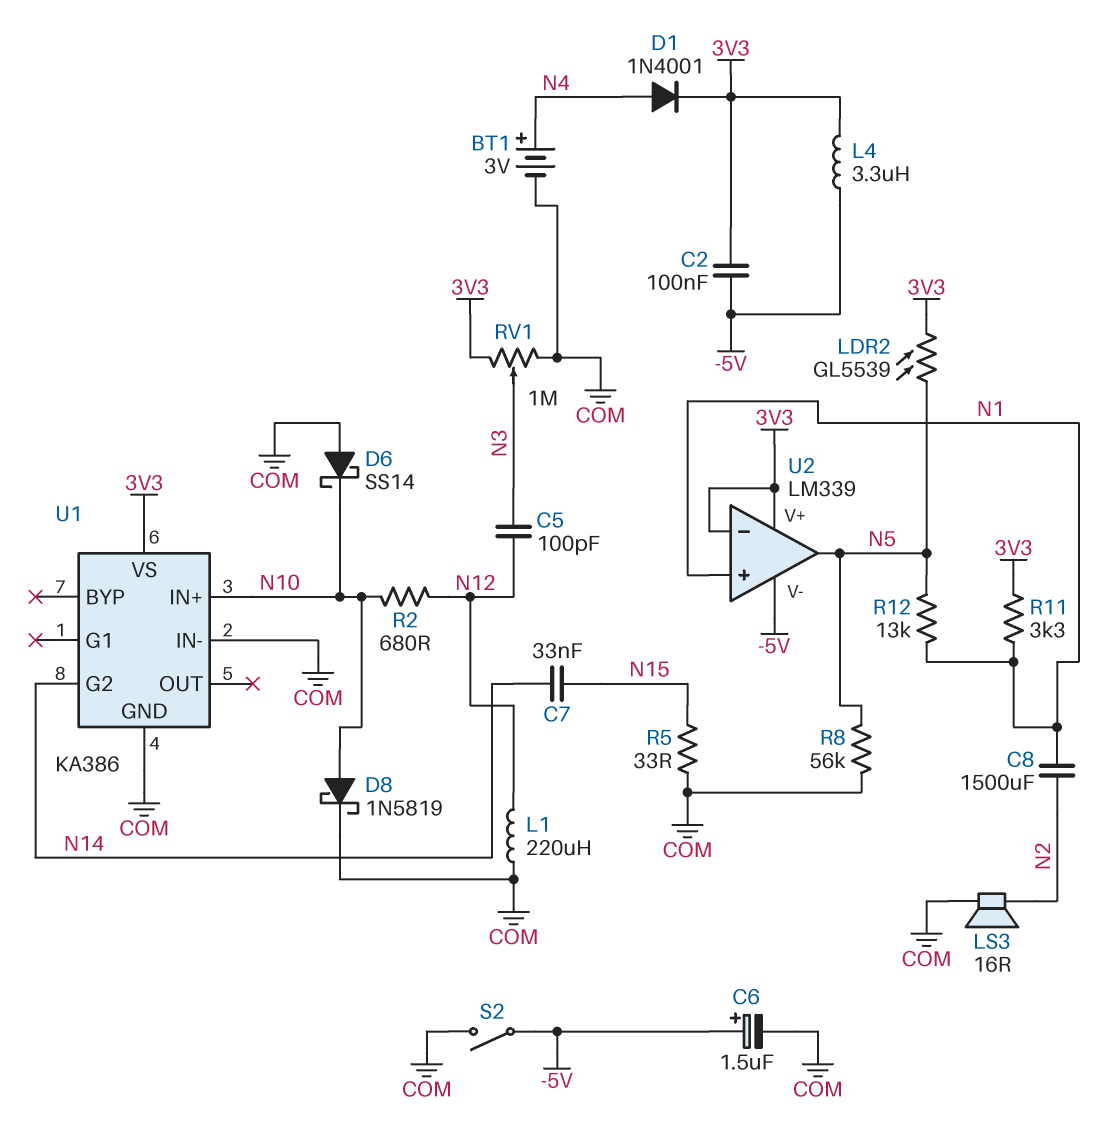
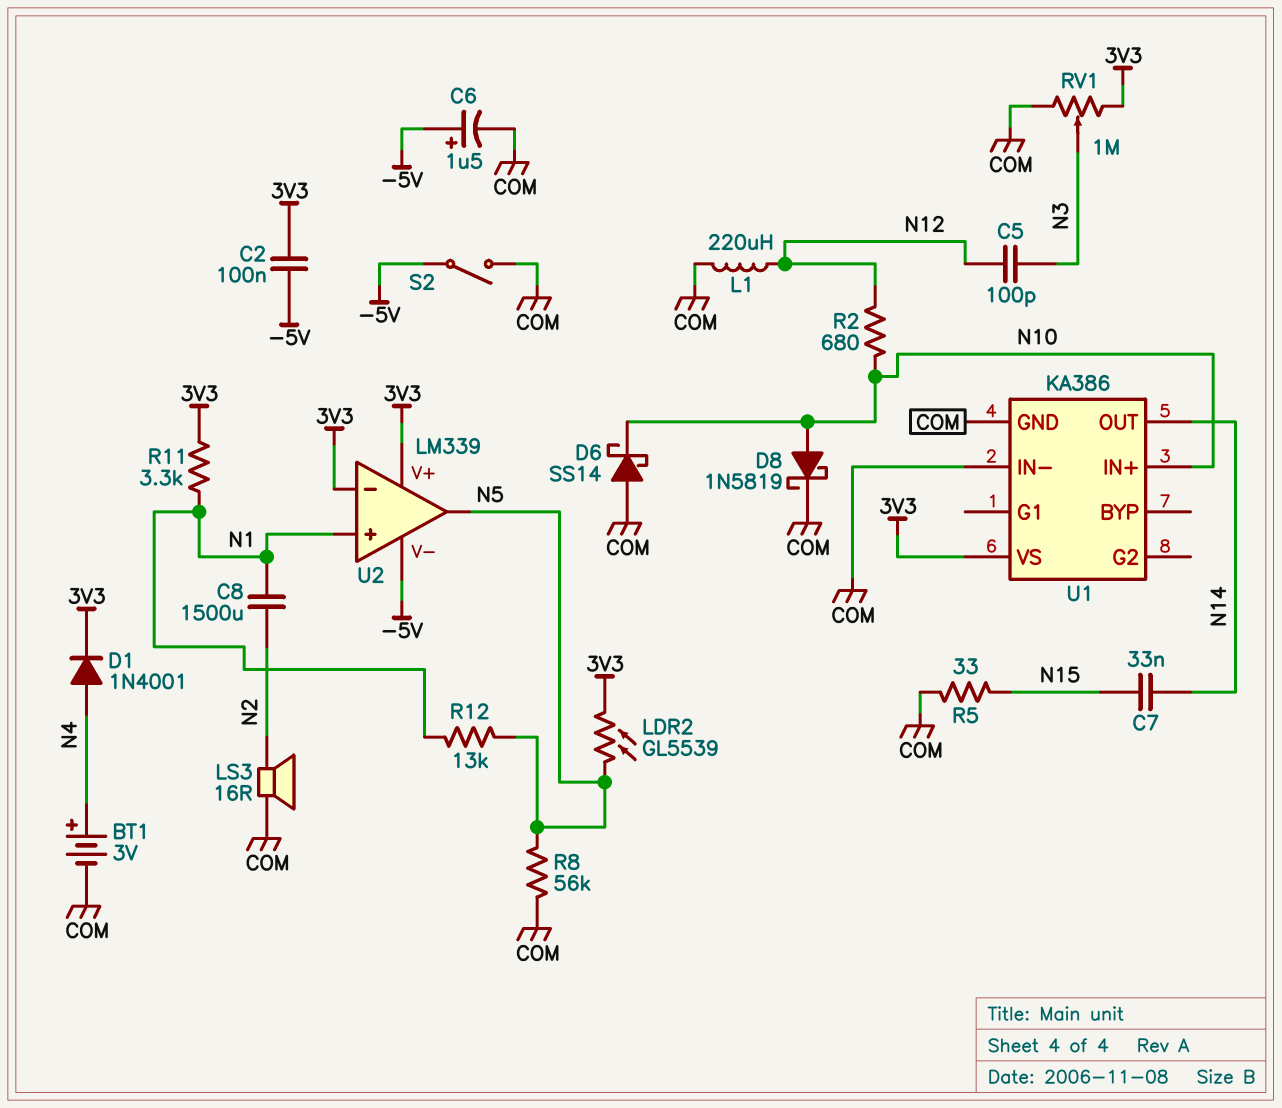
L4: 3.3uH (-5V, 3V3) -> none
U1 pin G2: N14 -> none
U1 pin OUT: none -> N14

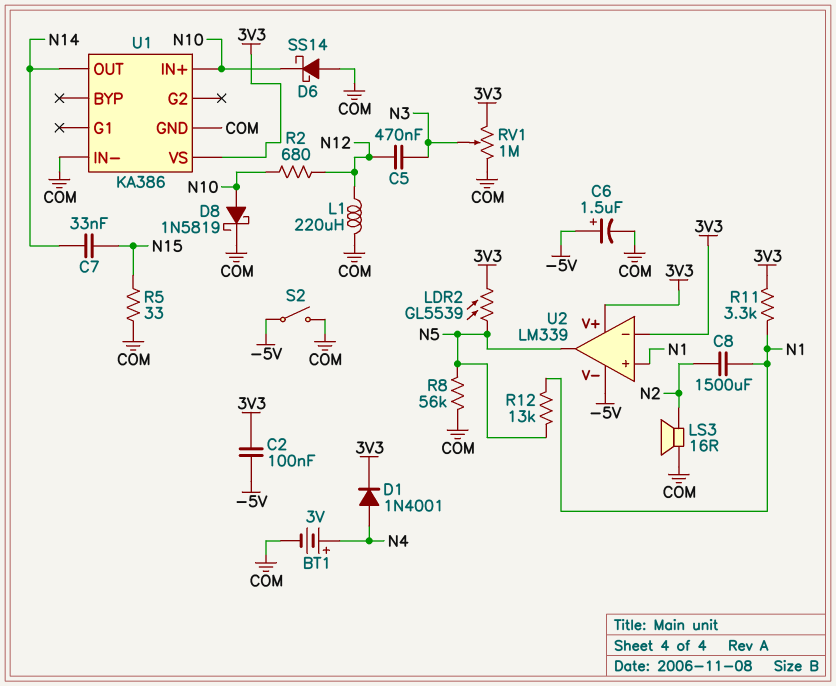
C5: 100pF (N3, N12) -> 470nF (N3, N12)

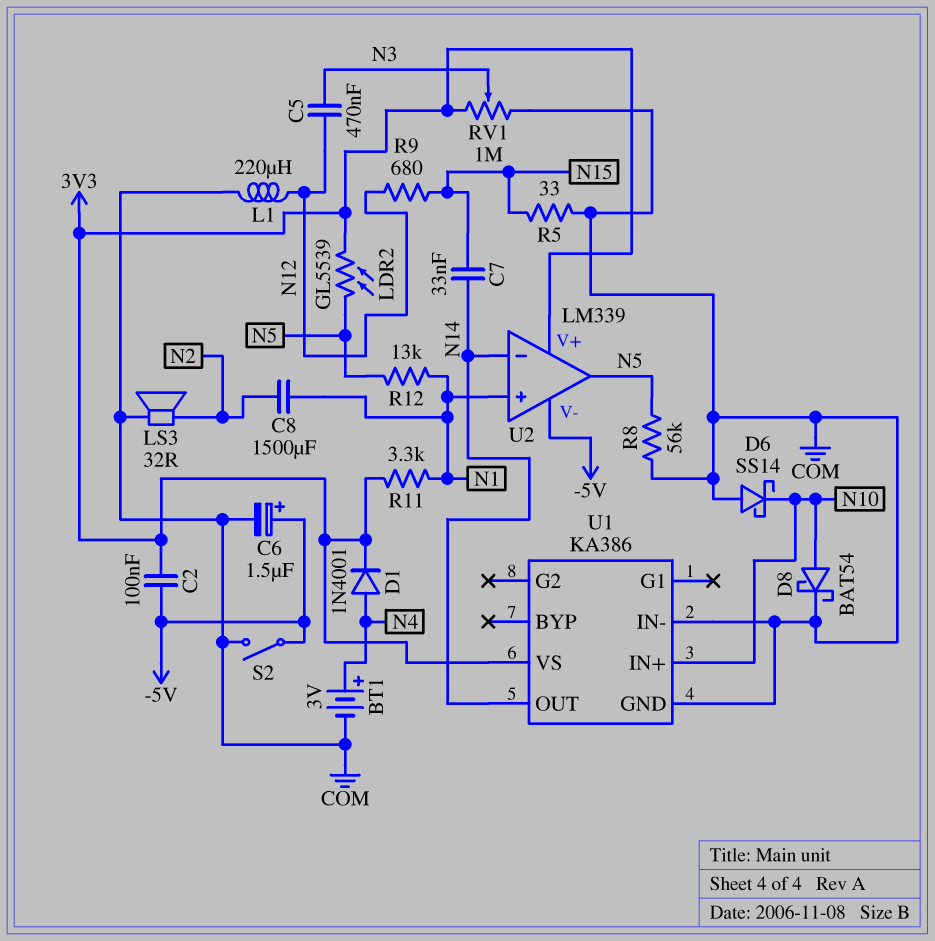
D8: schottky 1N5819 (A N10, K COM) -> schottky BAT54 (A N10, K COM)
LS3: speaker 16R (COM, N2) -> speaker 32R (COM, N2)
R2: 680 (N10, N12) -> none
R9: none -> 680 (N12, N15)
U2 pin in-: 3V3 -> N14

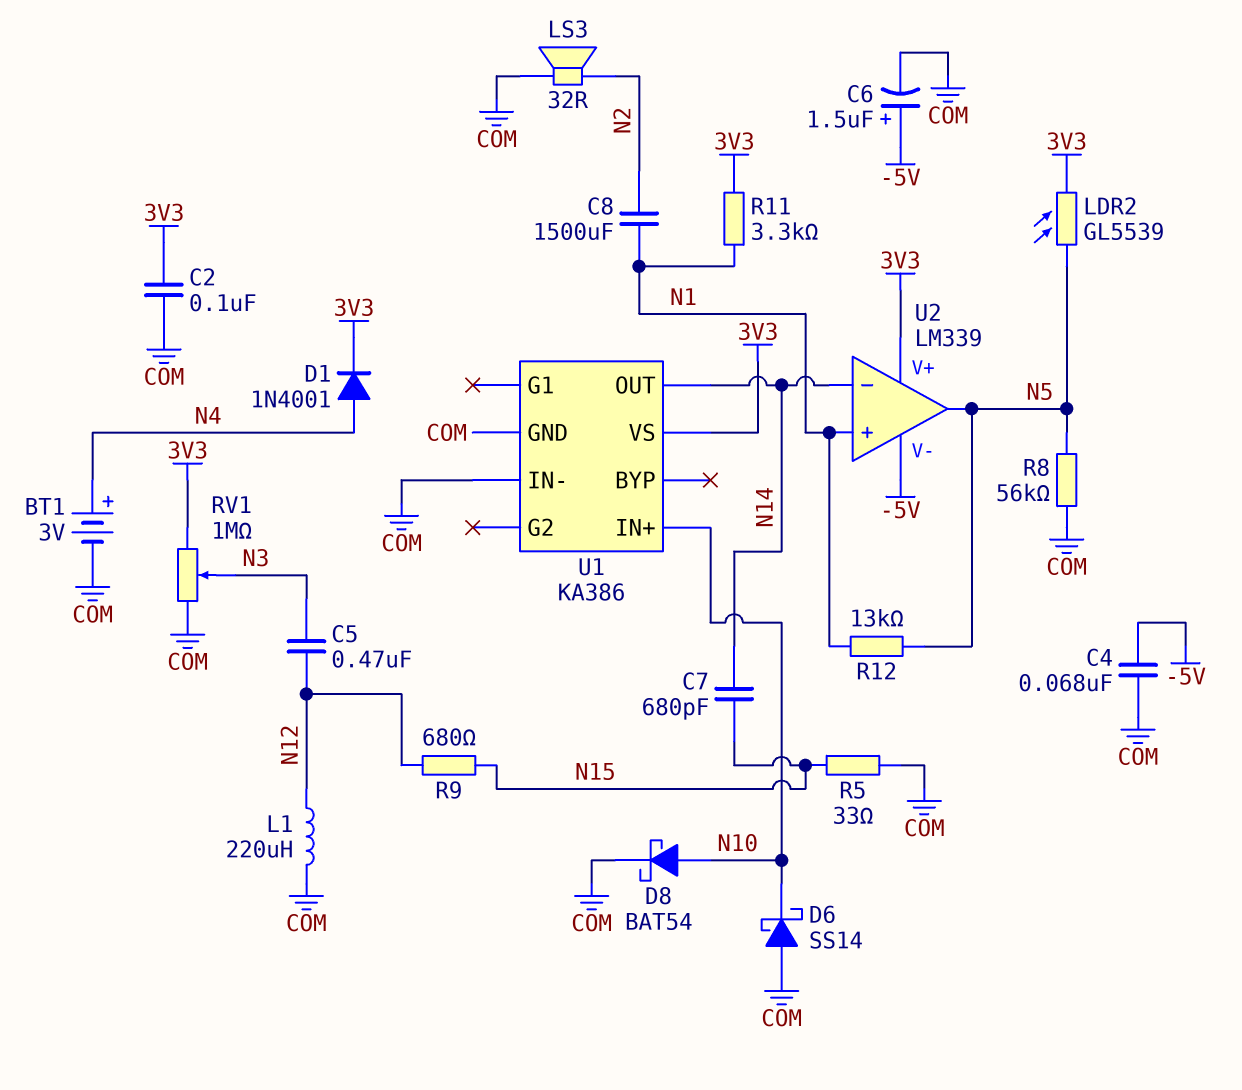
C2: 100nF (-5V, 3V3) -> 100nF (3V3, COM)
C4: none -> 68nF (-5V, COM)
C7: 33nF (N14, N15) -> 680pF (N14, N15)
S2: switch (-5V, COM) -> none

